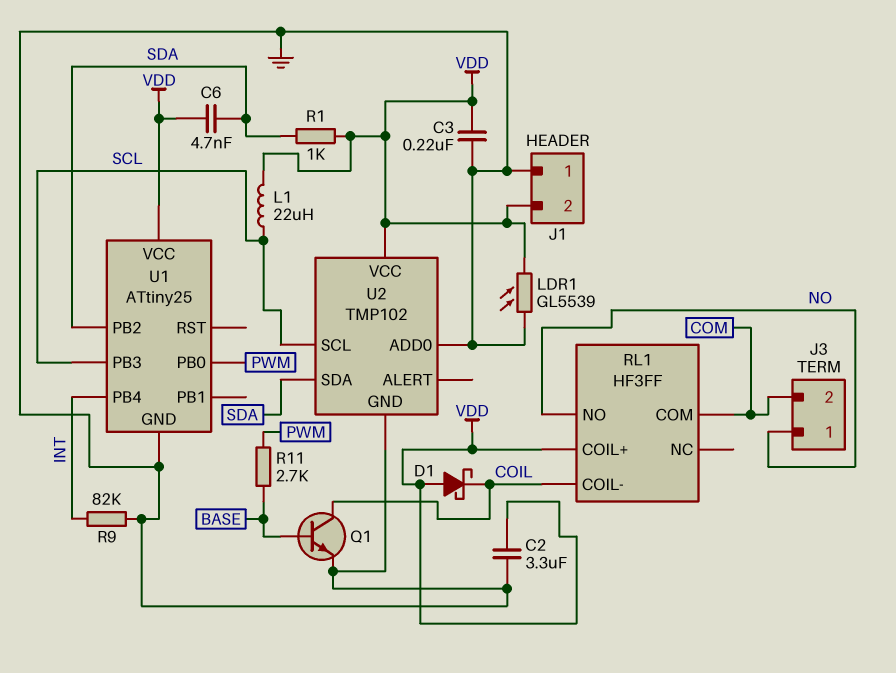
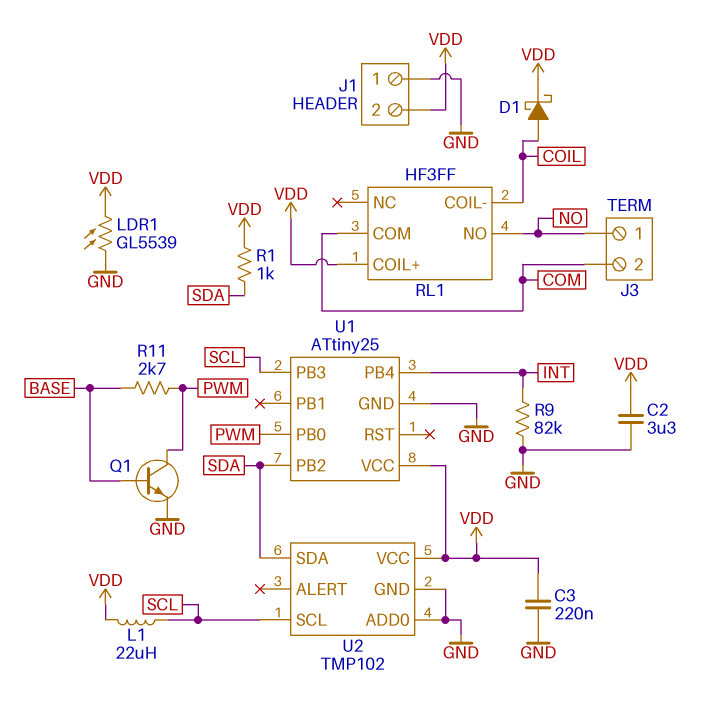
C6: 4.7nF (SDA, VDD) -> none
D1: schottky (A VDD, K COIL) -> schottky (A COIL, K VDD)
Q1: NPN (B BASE, C COIL, E GND) -> NPN (B BASE, C PWM, E GND)

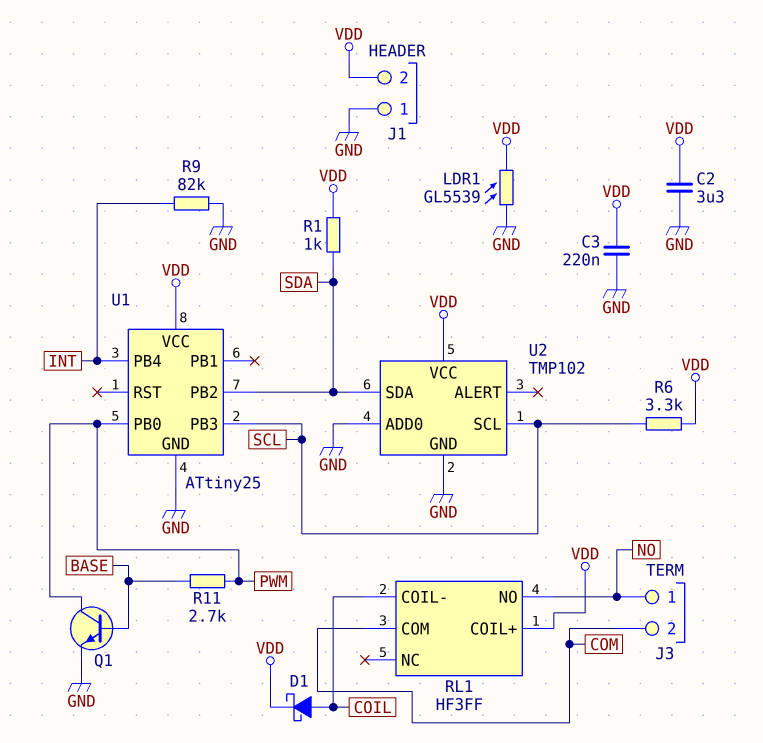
L1: 22uH (SCL, VDD) -> none
R6: none -> 3.3k (SCL, VDD)

